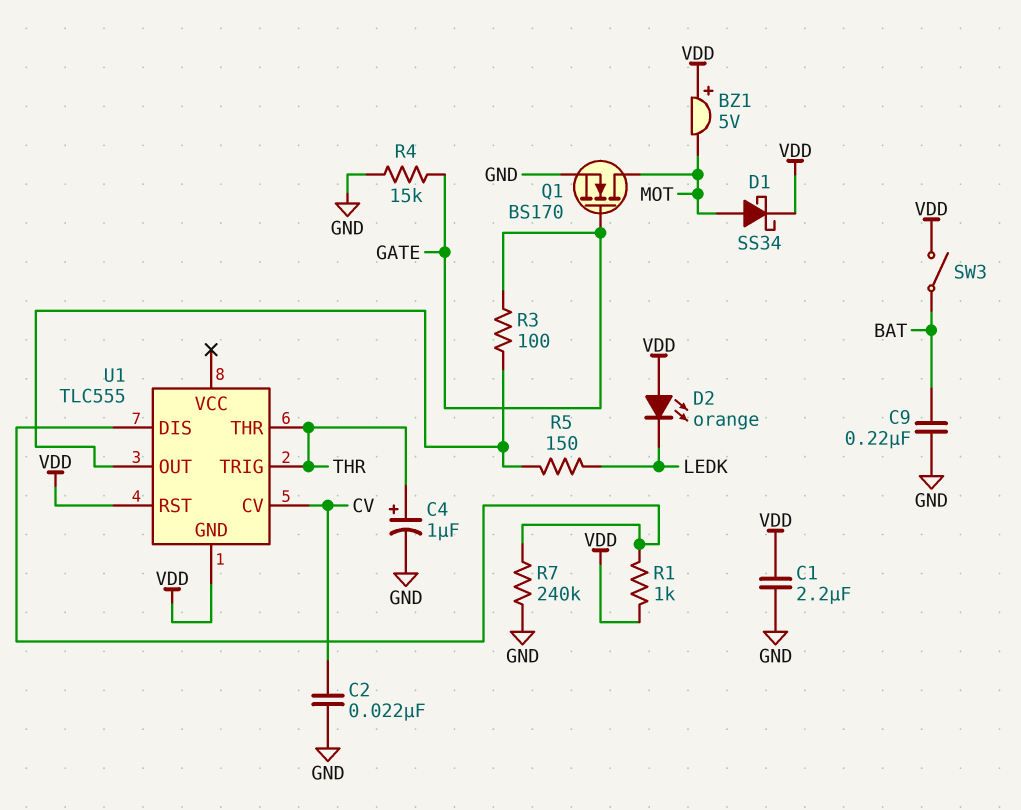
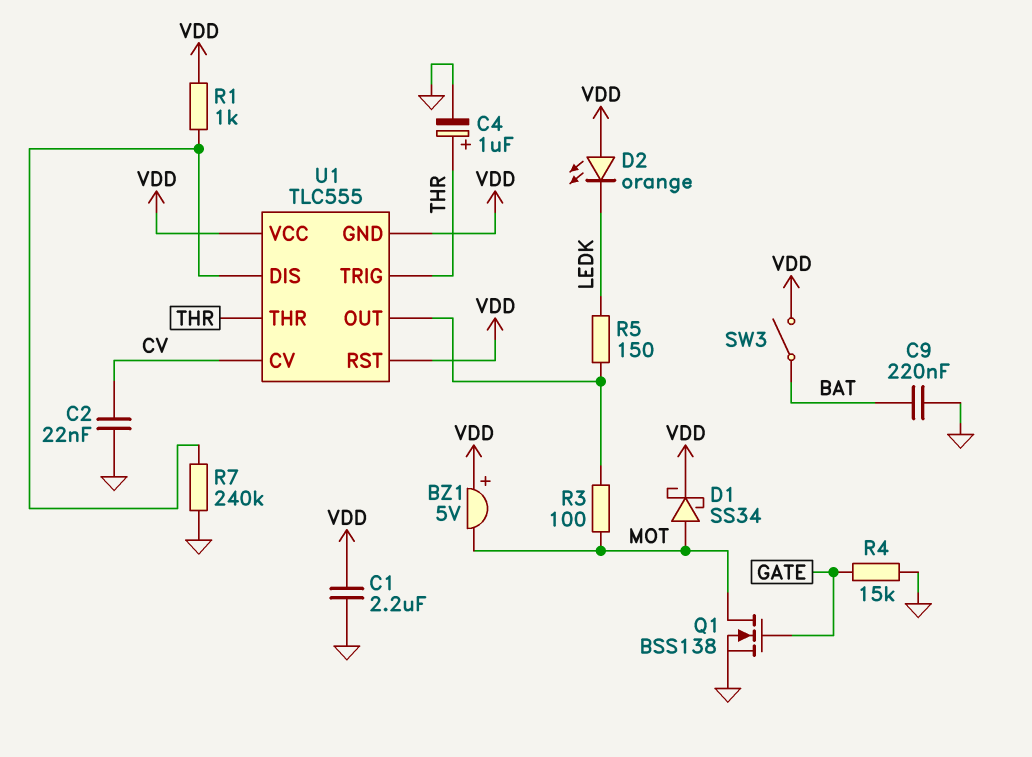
Q1: NMOS BS170 (G GATE, D MOT, S GND) -> NMOS BSS138 (G GATE, D MOT, S GND)
R3: 100 (GATE, U1/OUT) -> 100 (MOT, U1/OUT)
U1 pin VCC: none -> VDD

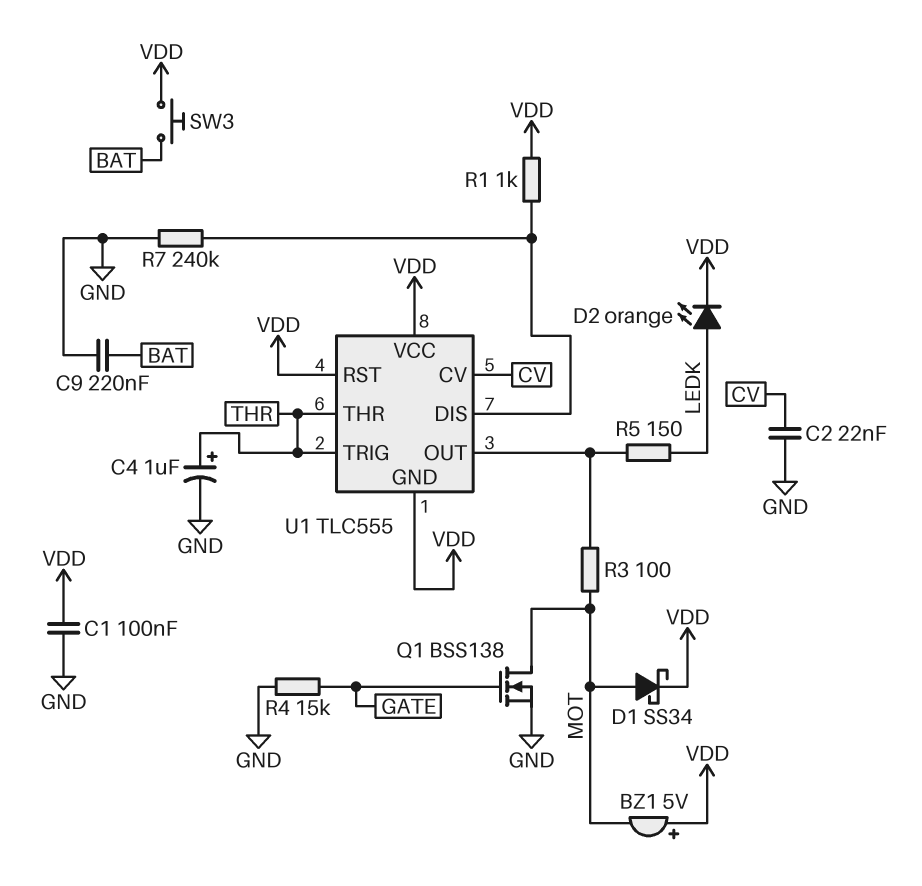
C1: 2.2uF (GND, VDD) -> 100nF (GND, VDD)
D2: LED orange (A VDD, K LEDK) -> LED orange (A LEDK, K VDD)
SW3: switch (BAT, VDD) -> button (BAT, VDD)

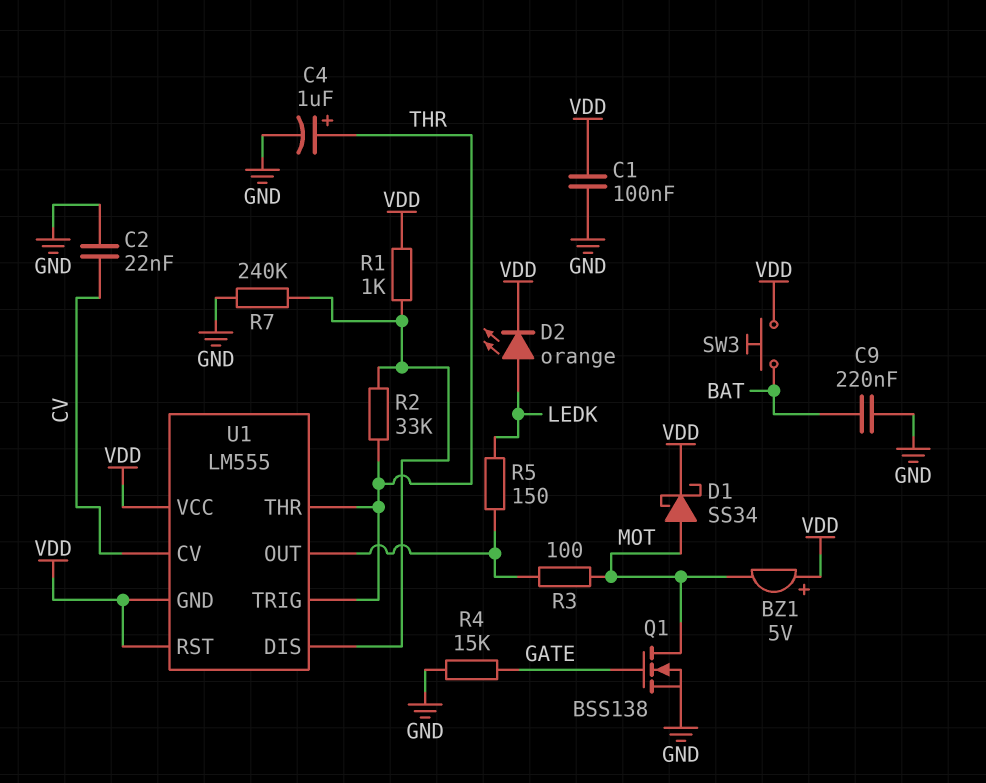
R2: none -> 33k (THR, U1/DIS)
U1: TLC555 -> LM555

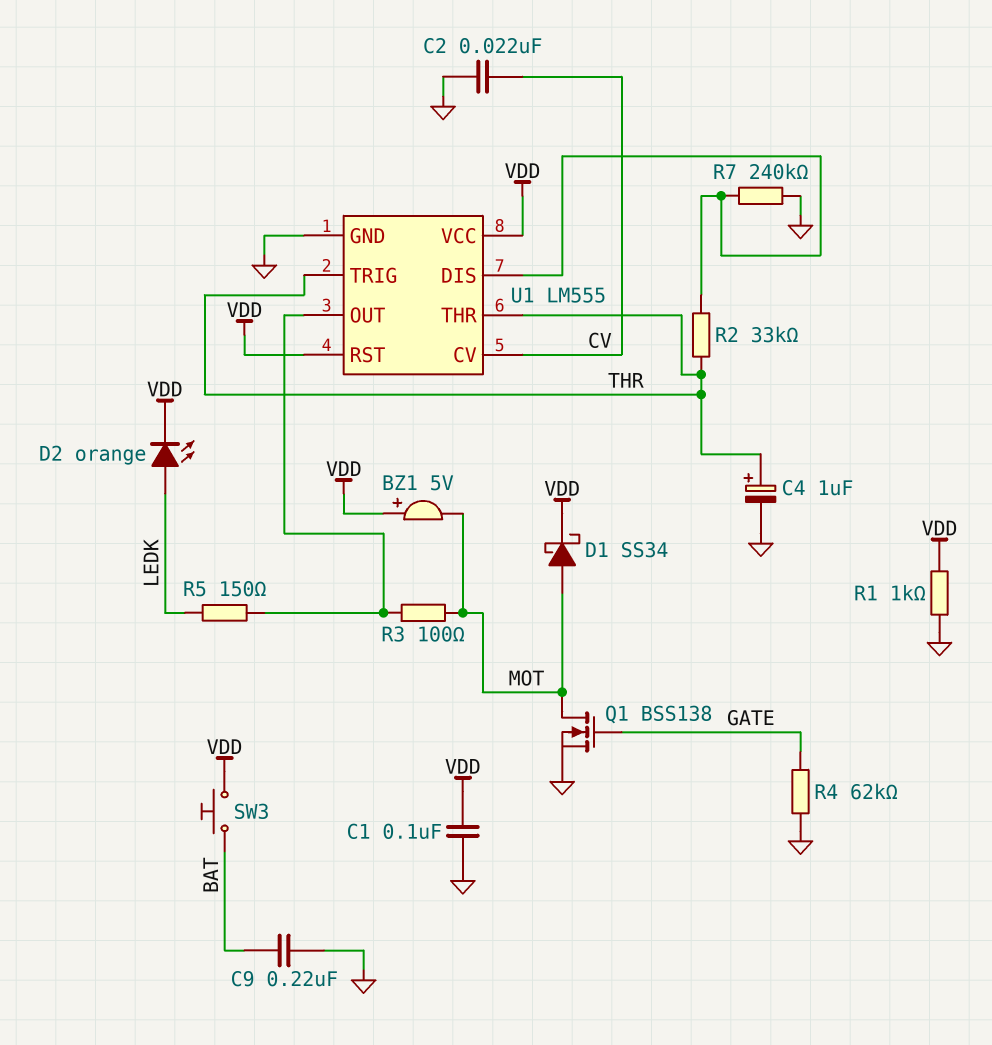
R1: 1k (U1/DIS, VDD) -> 1k (GND, VDD)
R4: 15k (GATE, GND) -> 62k (GATE, GND)
U1 pin GND: VDD -> GND

